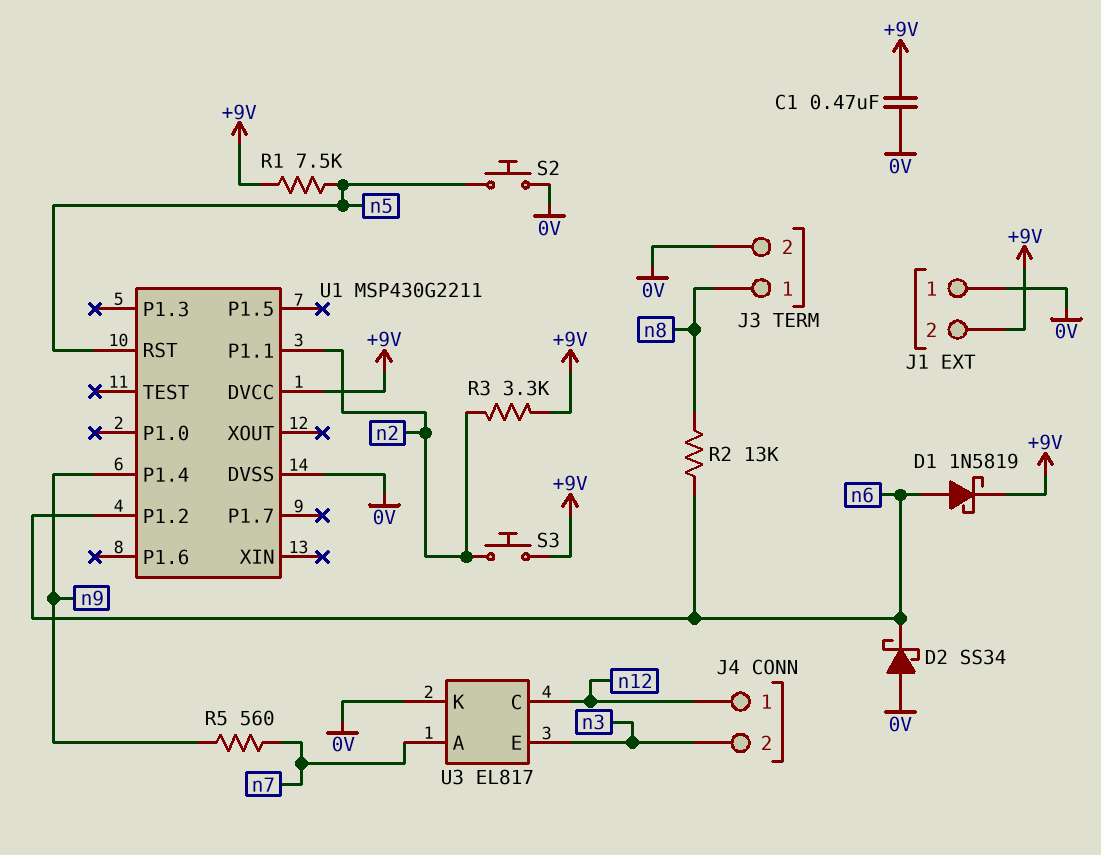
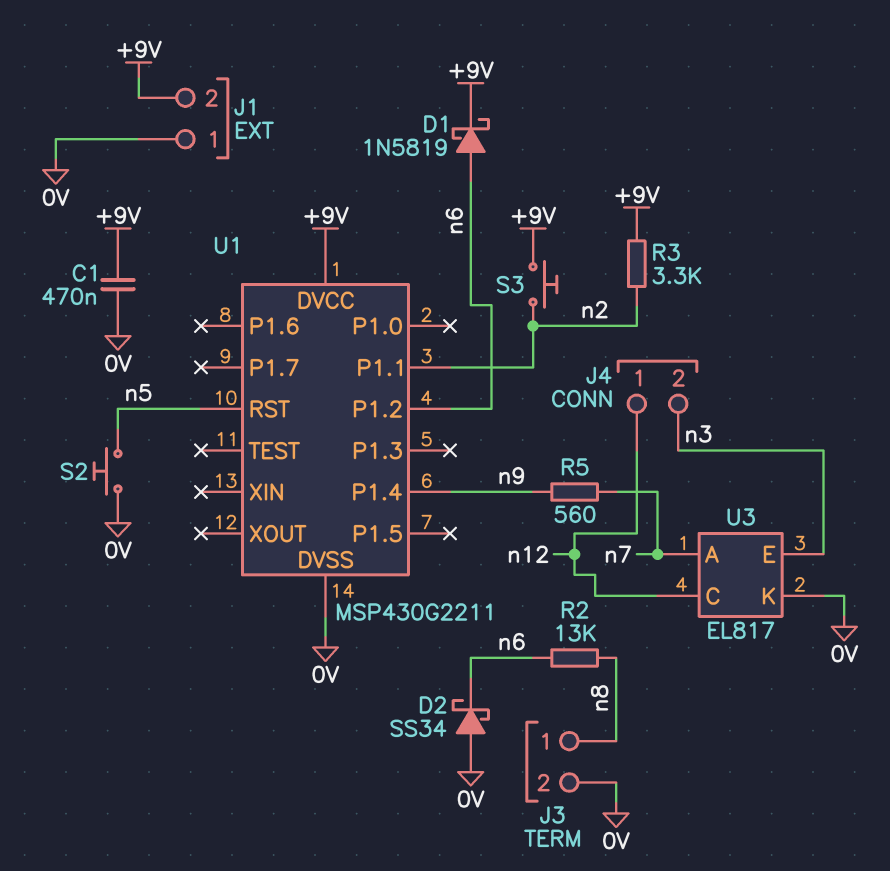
R1: 7.5k (+9V, n5) -> none

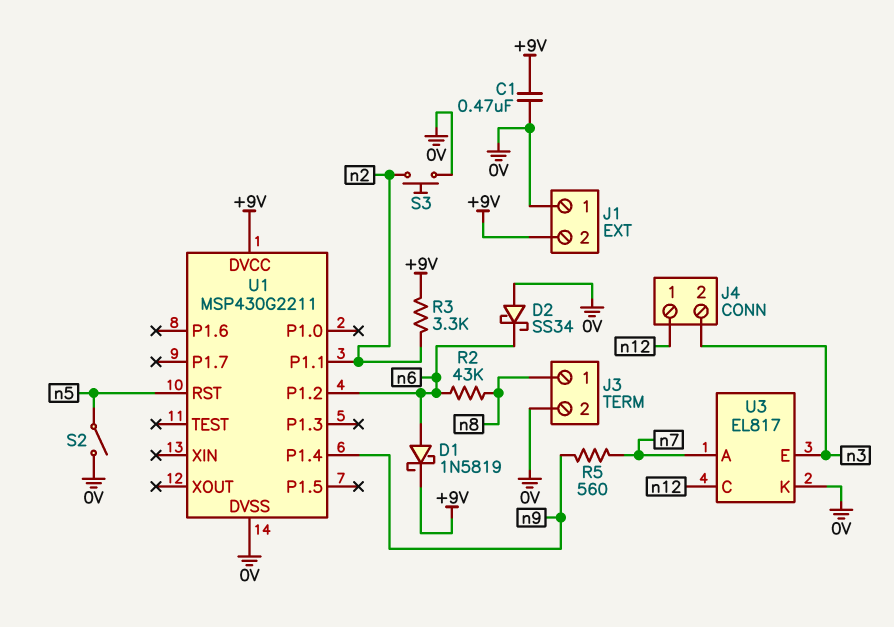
R2: 13k (n6, n8) -> 43k (n6, n8)
S2: button (0V, n5) -> switch (0V, n5)
S3: button (+9V, n2) -> button (0V, n2)

